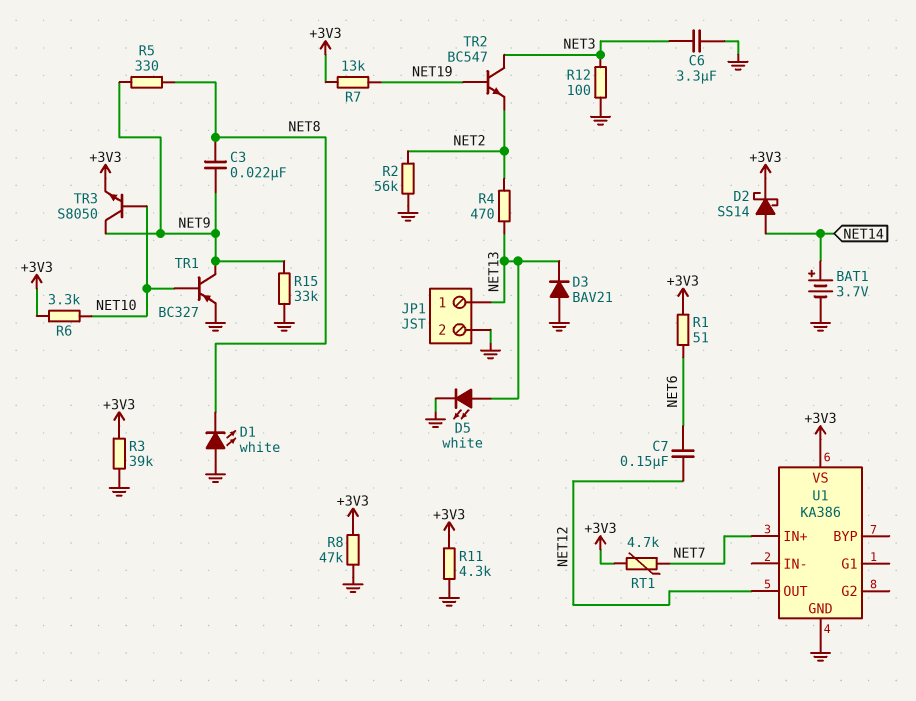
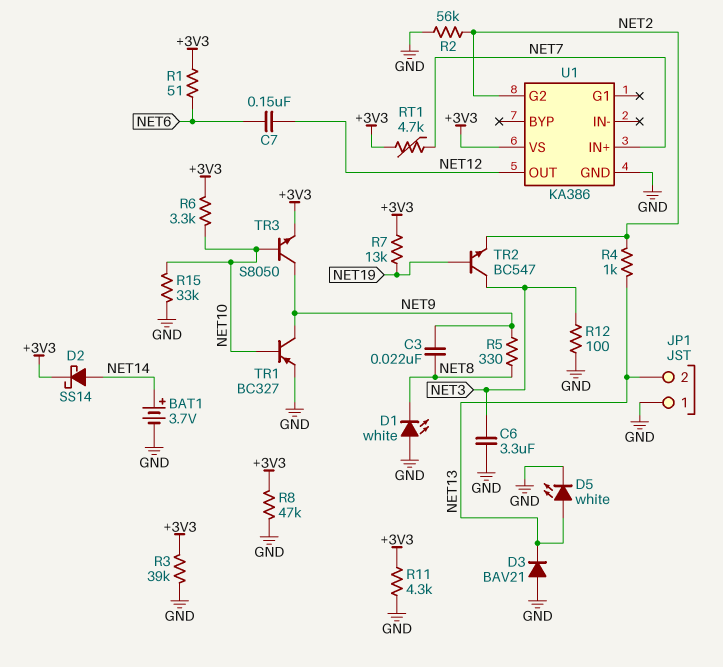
JP1 pin 1: NET13 -> GND
JP1 pin 2: GND -> NET13
R4: 470 (NET2, NET13) -> 1k (NET2, NET13)
R15: 33k (GND, NET9) -> 33k (GND, NET10)
U1 pin G2: none -> NET2

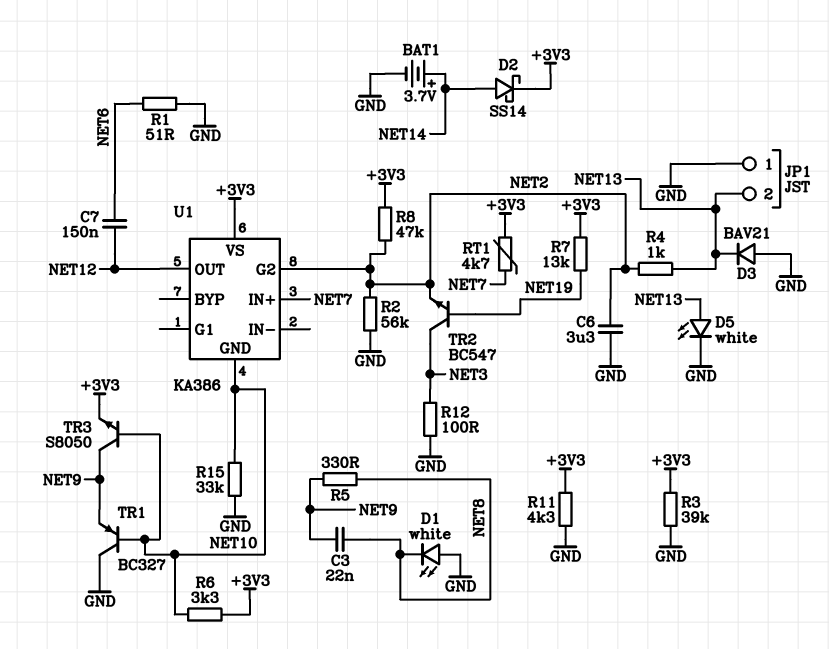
C6: 3.3uF (GND, NET3) -> 3.3uF (GND, NET2)
R1: 51 (+3V3, NET6) -> 51 (GND, NET6)
R8: 47k (+3V3, GND) -> 47k (+3V3, NET2)
TR1: PNP BC327 (B NET10, C NET9, E GND) -> PNP BC327 (B NET10, C GND, E NET9)
U1 pin GND: GND -> NET10

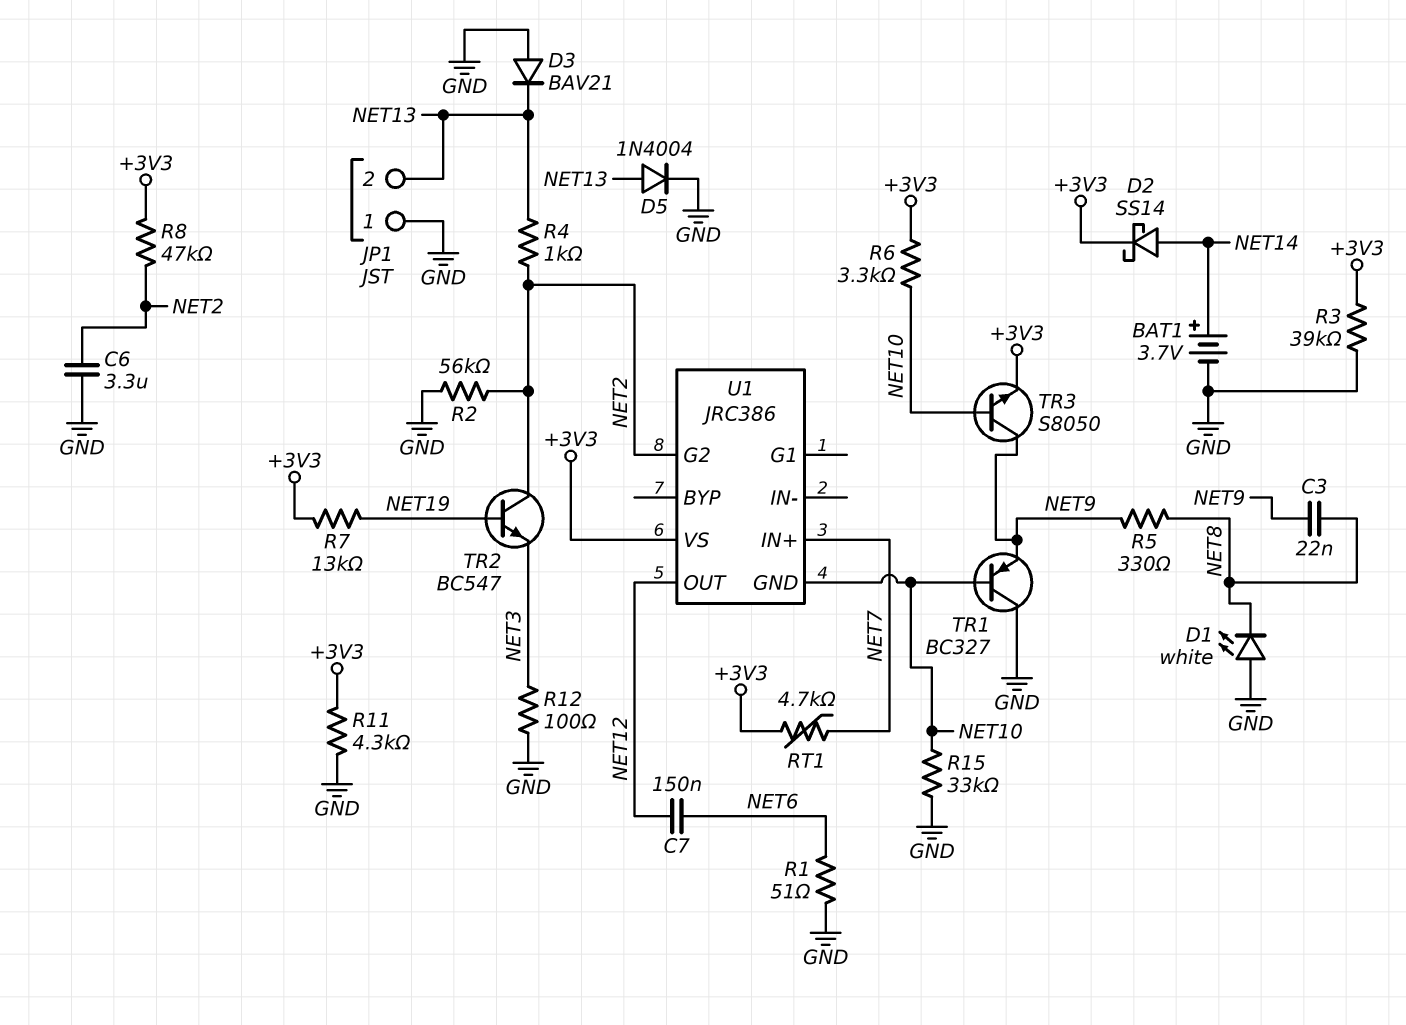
D5: LED white (A NET13, K GND) -> diode 1N4004 (A NET13, K GND)
TR2: NPN BC547 (B NET19, C NET3, E NET2) -> NPN BC547 (B NET19, C NET2, E NET3)
U1: KA386 -> JRC386

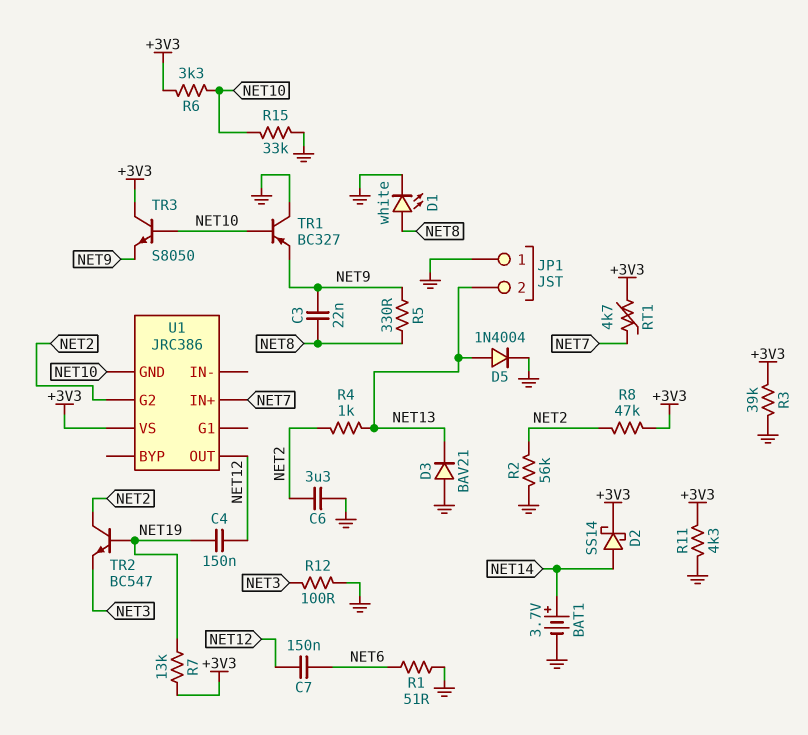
C4: none -> 150nF (NET12, NET19)
D1: LED white (A GND, K NET8) -> LED white (A NET8, K GND)
TR3: NPN S8050 (B NET10, C NET9, E +3V3) -> NPN S8050 (B NET10, C +3V3, E NET9)

